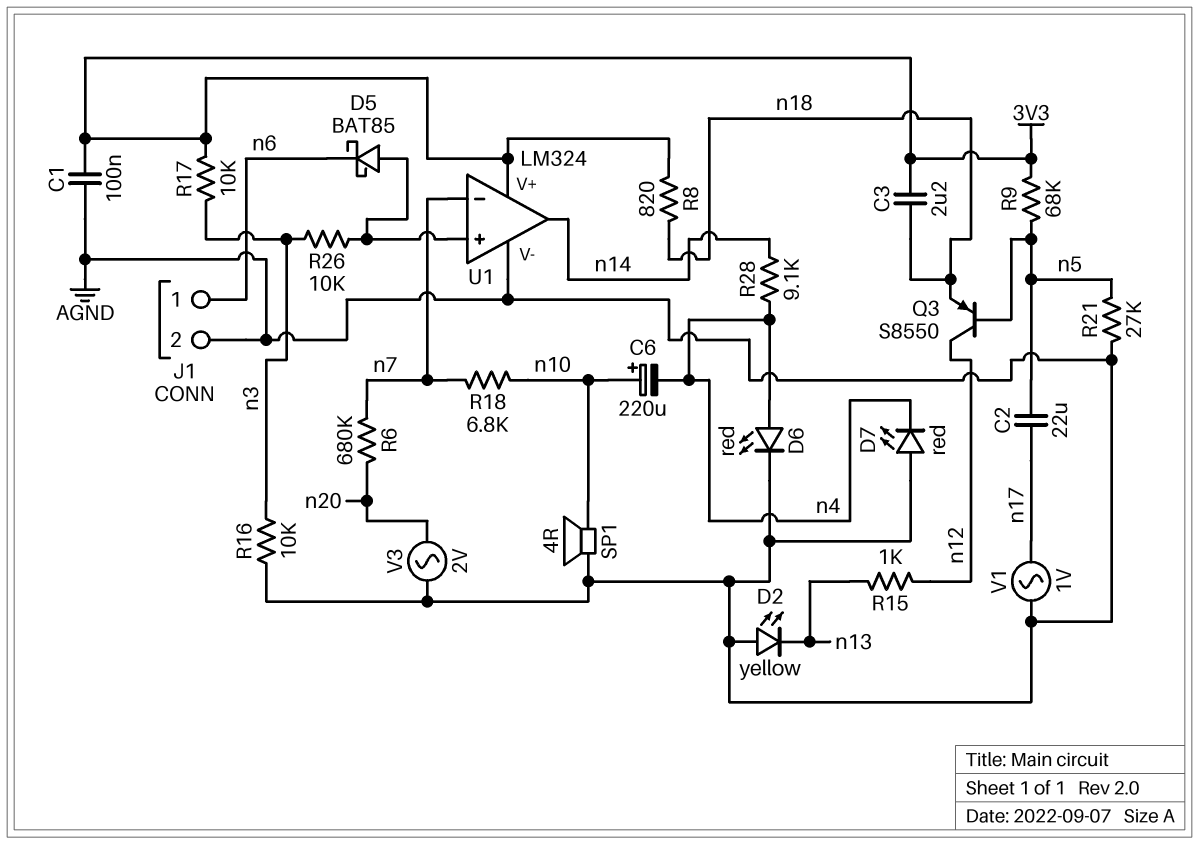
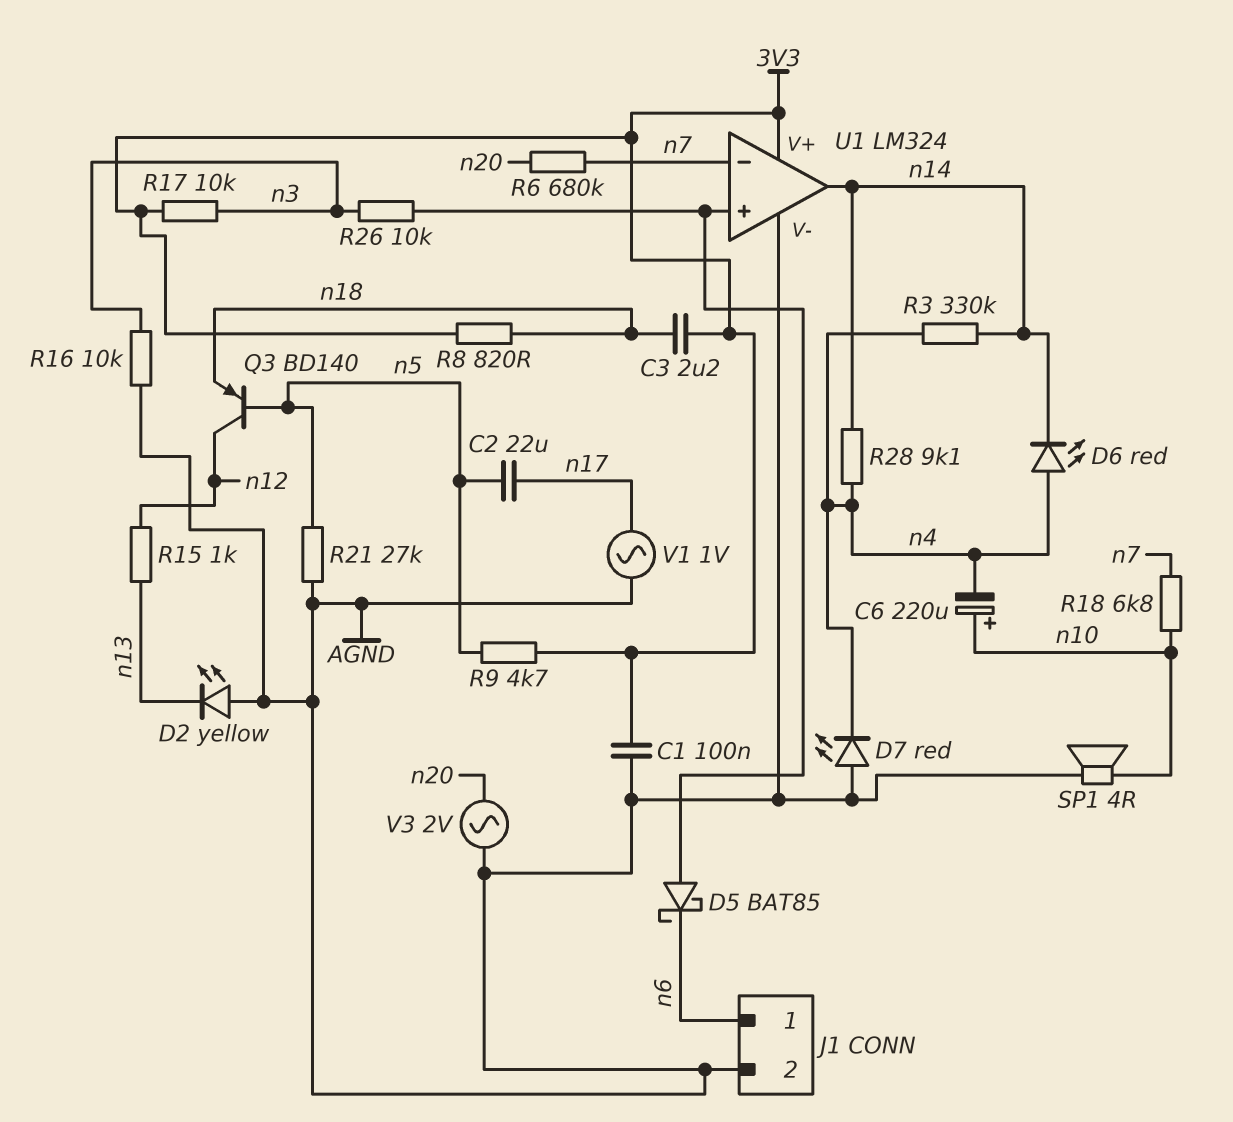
D6: LED red (A n4, K AGND) -> LED red (A n4, K n14)
Q3: PNP S8550 (B n5, C n12, E n18) -> PNP BD140 (B n5, C n12, E n18)
R3: none -> 330k (n4, n14)
R9: 68k (3V3, n5) -> 4.7k (3V3, n5)

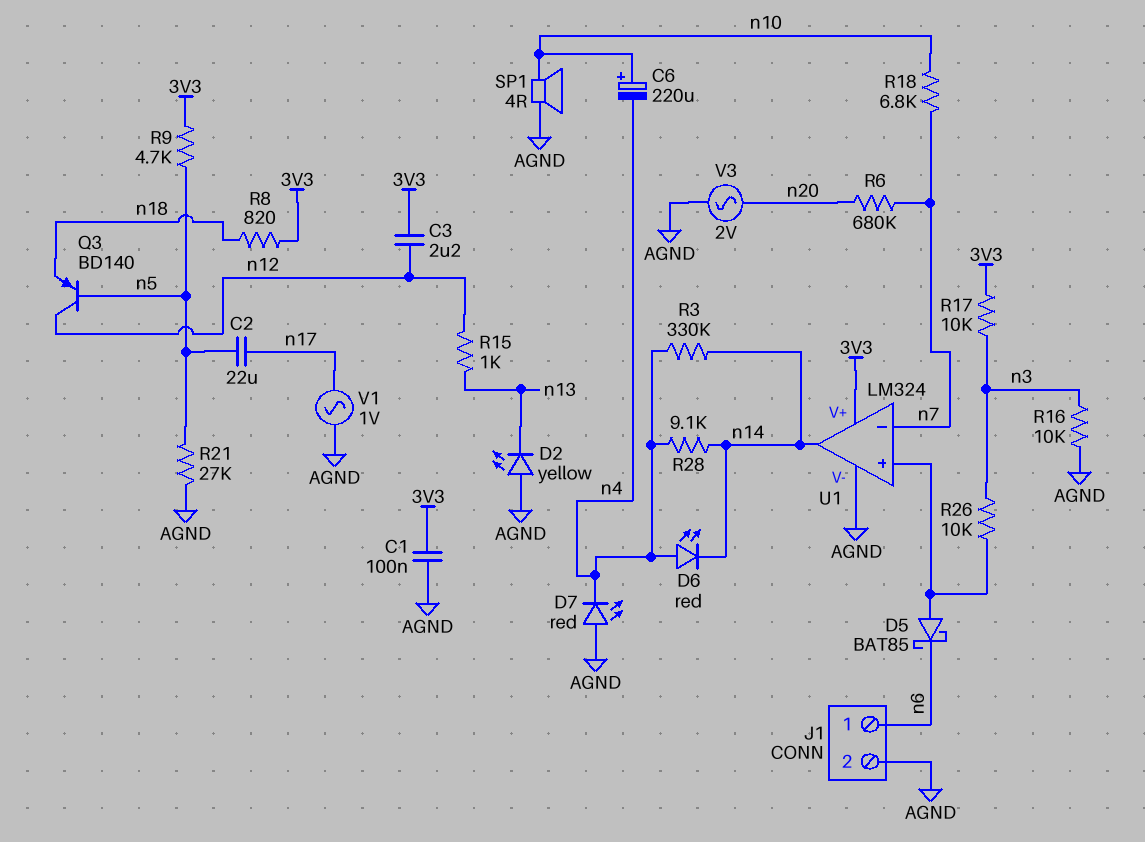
C3: 2.2uF (3V3, n18) -> 2.2uF (3V3, n12)

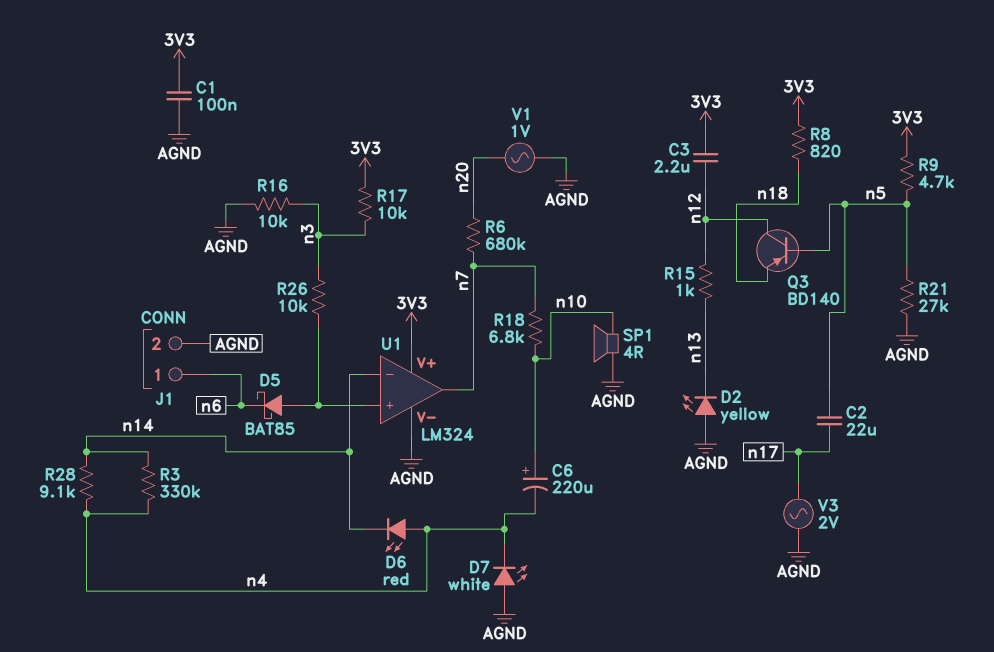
D7: LED red (A AGND, K n4) -> LED white (A AGND, K n4)
U1 pin in-: n7 -> n14
U1 pin out: n14 -> n7
V1: AC 1V (AGND, n17) -> AC 1V (AGND, n20)
V3: AC 2V (AGND, n20) -> AC 2V (AGND, n17)

